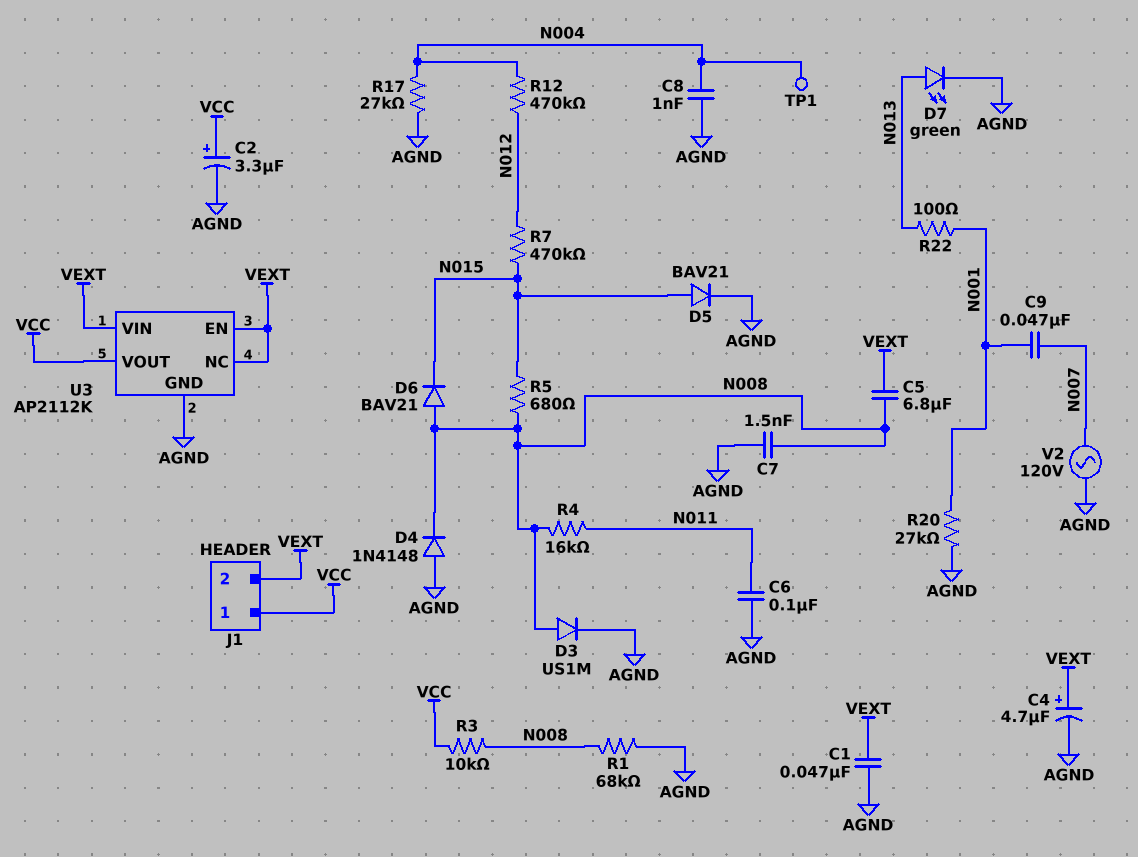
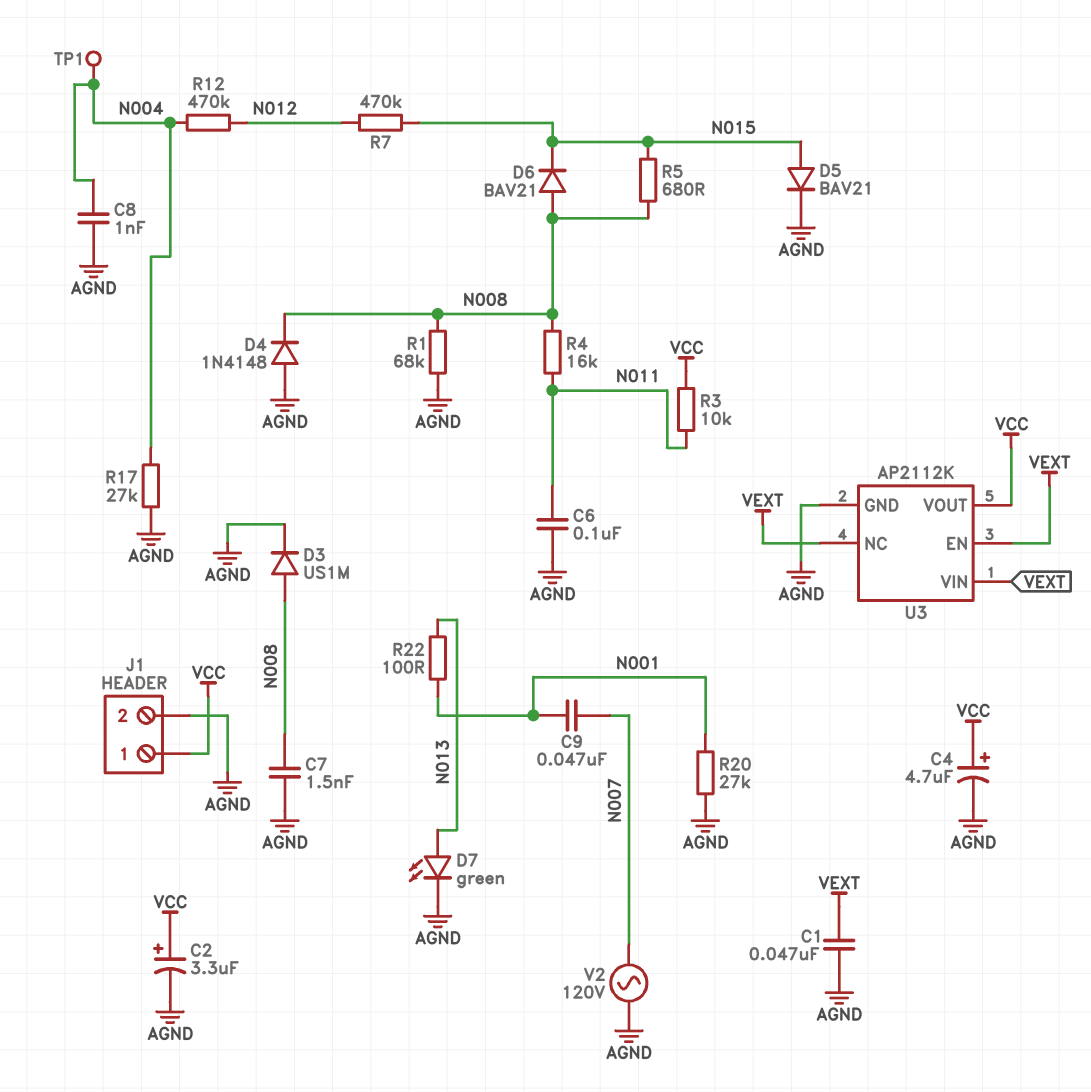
C4: 4.7uF (plus VEXT, minus AGND) -> 4.7uF (plus VCC, minus AGND)
C5: 6.8uF (N008, VEXT) -> none
J1 pin 2: VEXT -> AGND
R3: 10k (N008, VCC) -> 10k (N011, VCC)

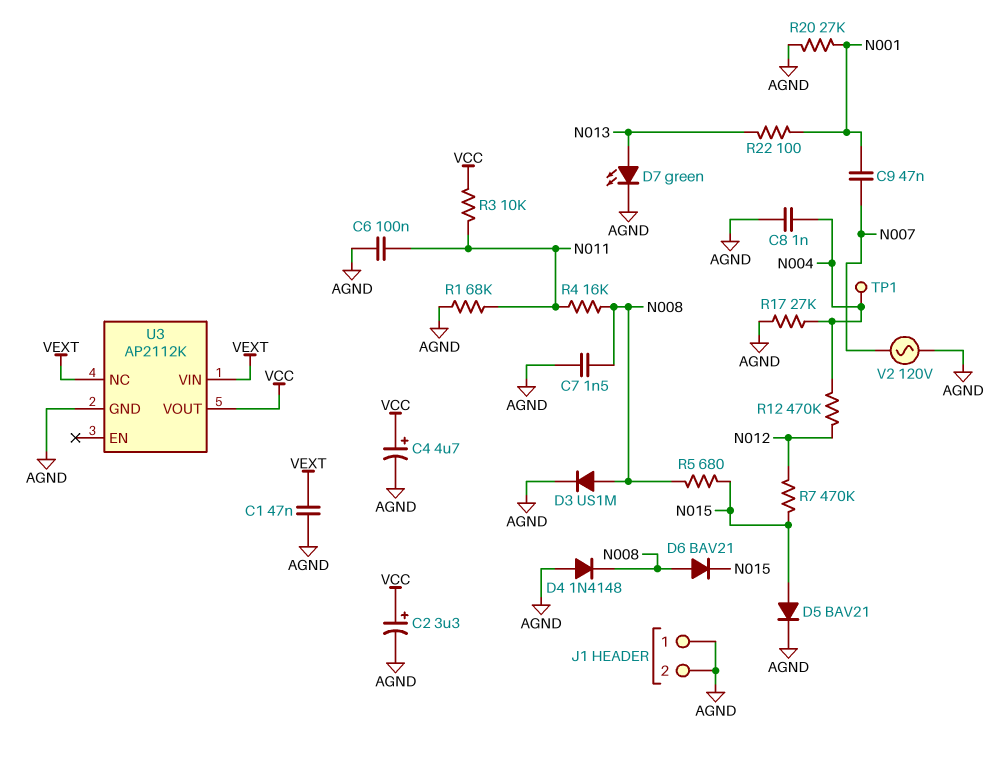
J1 pin 1: VCC -> AGND
R1: 68k (AGND, N008) -> 68k (AGND, N011)
U3 pin EN: VEXT -> none

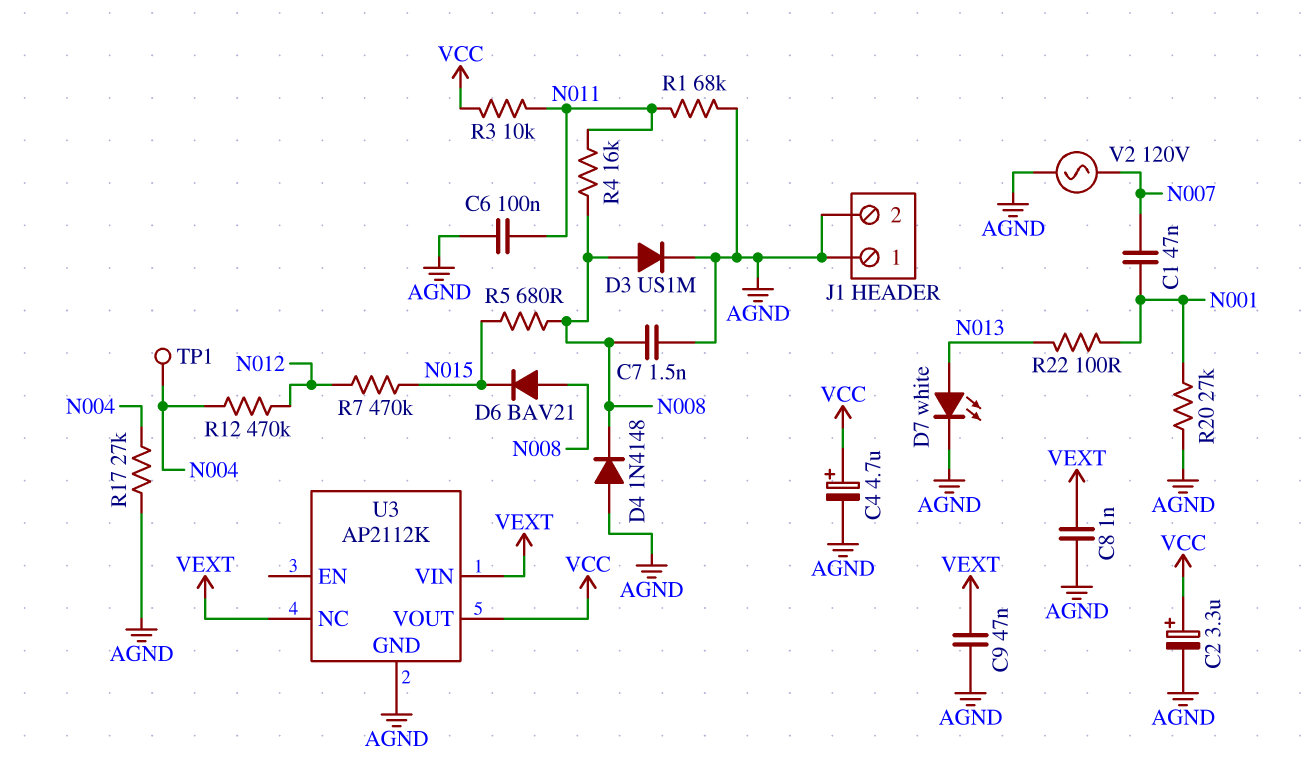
C1: 47nF (AGND, VEXT) -> 47nF (N001, N007)
C8: 1nF (AGND, N004) -> 1nF (AGND, VEXT)
C9: 47nF (N001, N007) -> 47nF (AGND, VEXT)
D5: diode BAV21 (A N015, K AGND) -> none
D7: LED green (A N013, K AGND) -> LED white (A N013, K AGND)

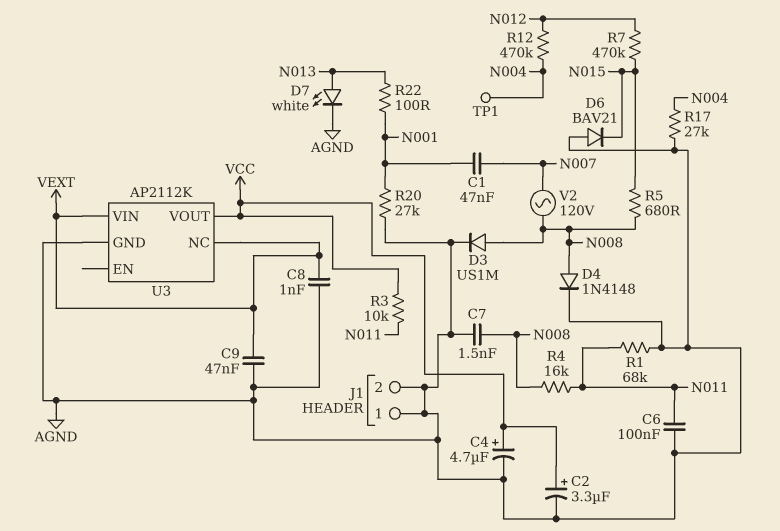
D4: diode 1N4148 (A AGND, K N008) -> diode 1N4148 (A N008, K AGND)
D6: diode BAV21 (A N008, K N015) -> diode BAV21 (A AGND, K N015)
V2: AC 120V (AGND, N007) -> AC 120V (N007, N008)

